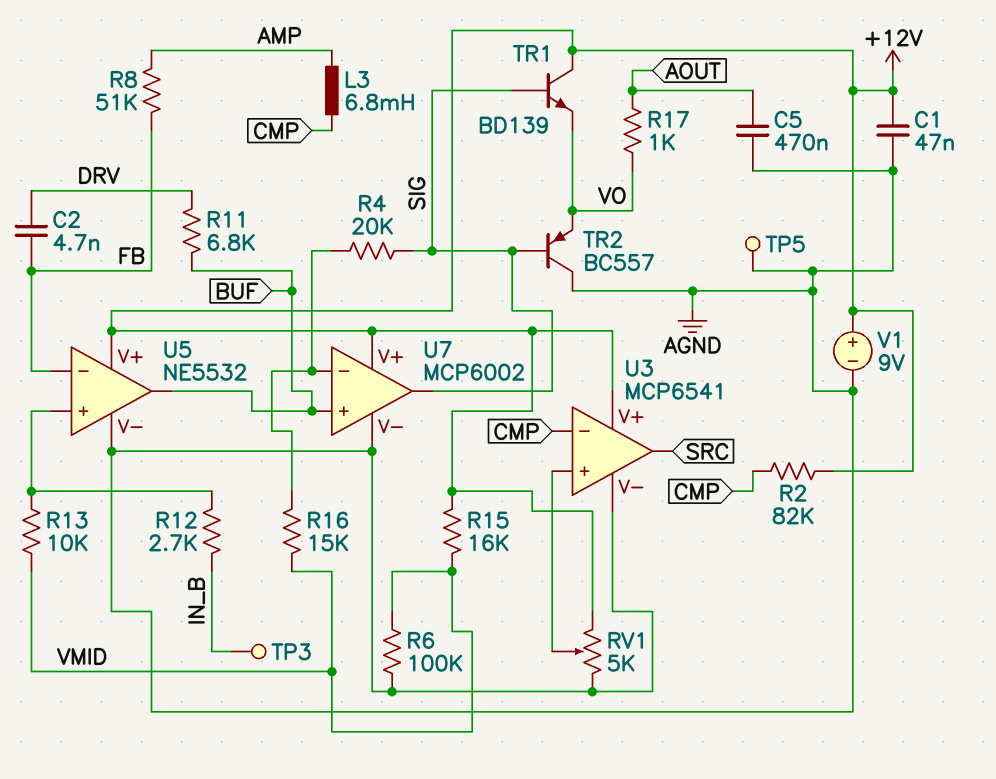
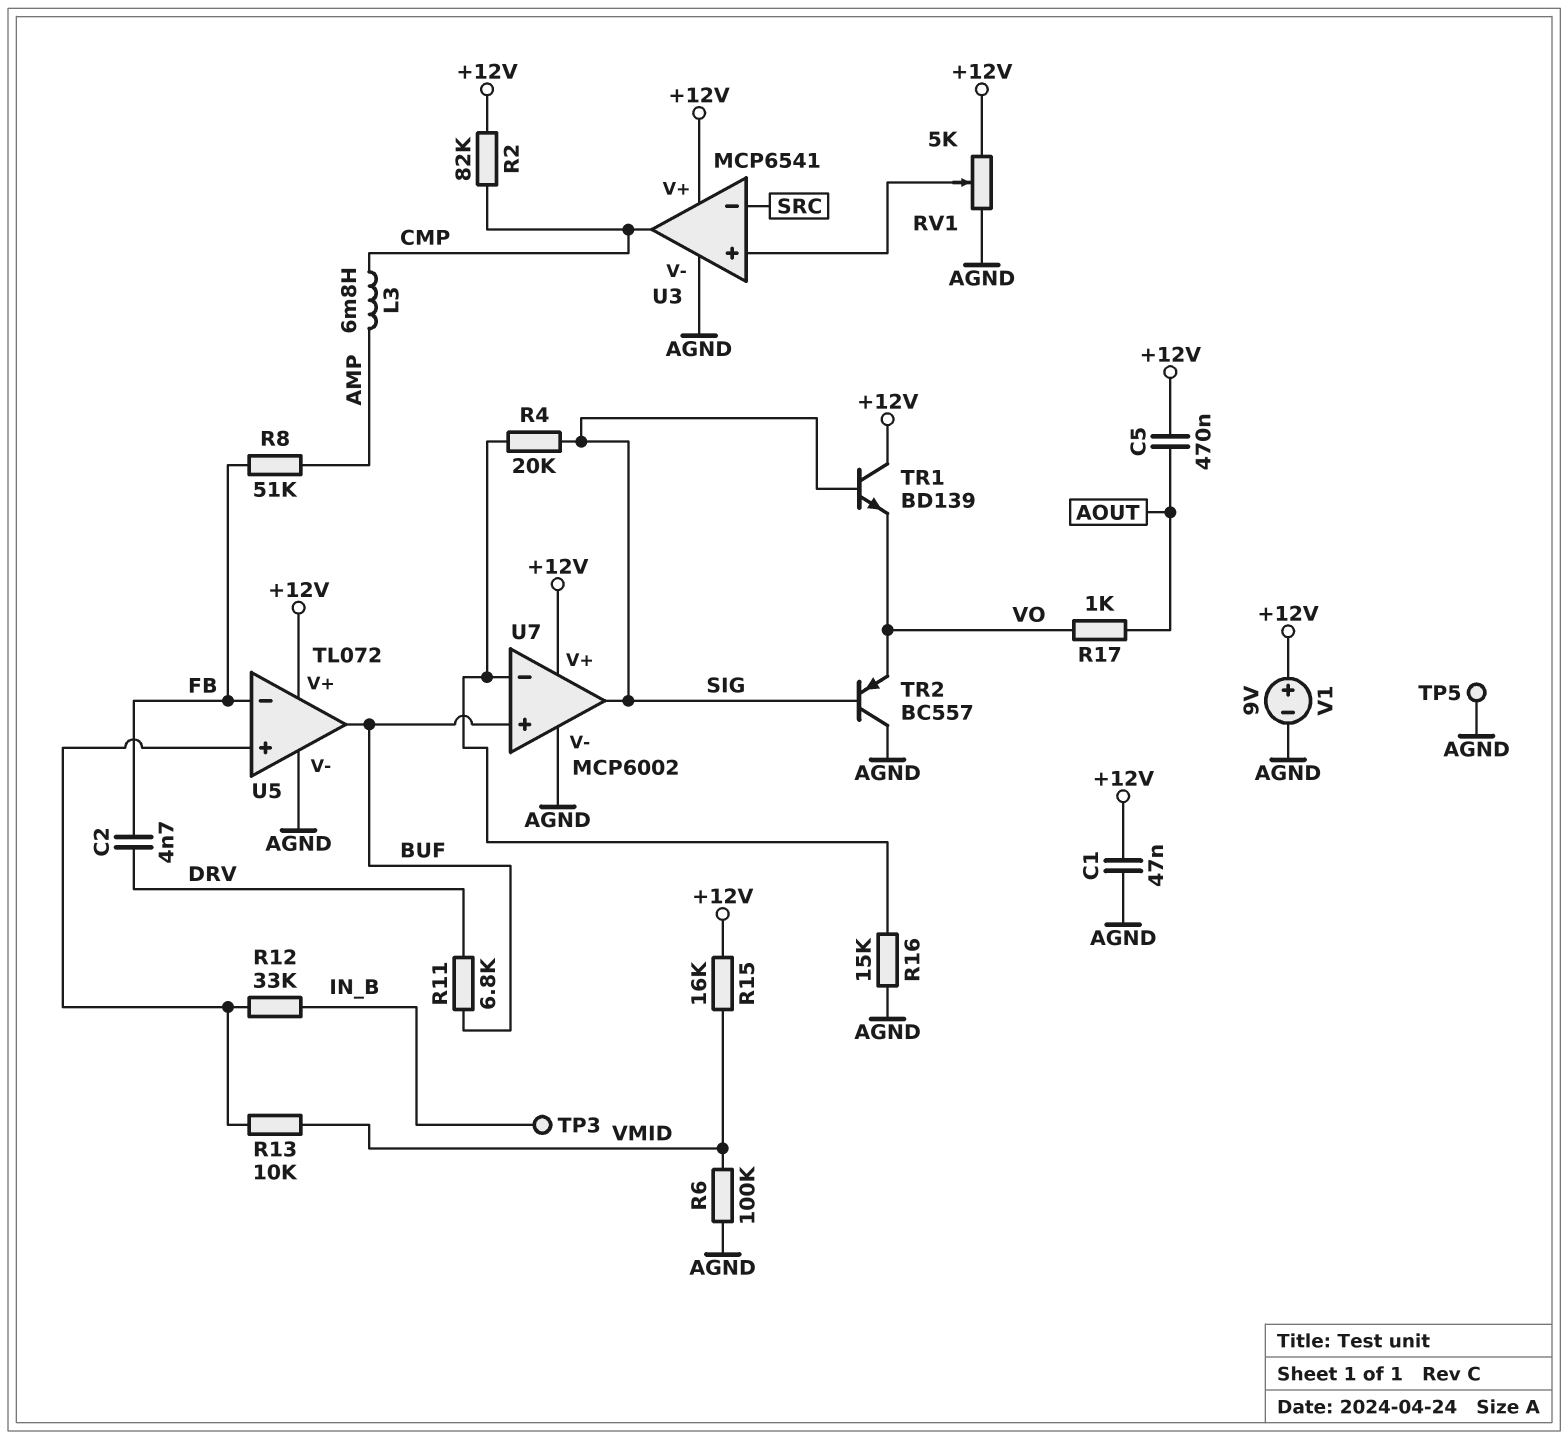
C5: 470nF (AGND, AOUT) -> 470nF (+12V, AOUT)
R12: 2.7k (IN_B, U5/in+) -> 33k (IN_B, U5/in+)
R16: 15k (U7/in-, VMID) -> 15k (AGND, U7/in-)
U3 pin in-: CMP -> SRC
U3 pin out: SRC -> CMP
U5: NE5532 -> TL072

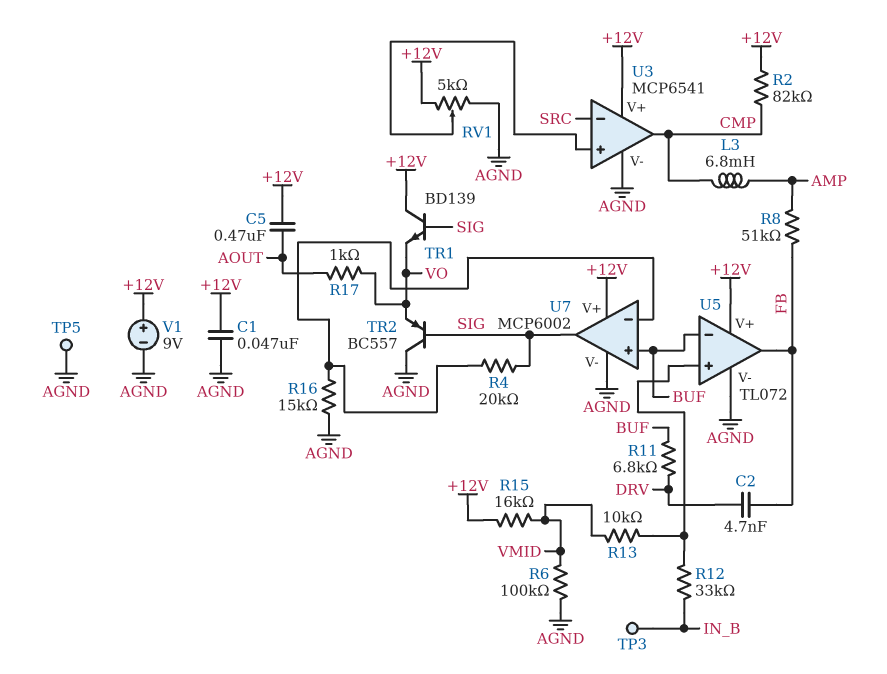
U5 pin in-: FB -> BUF
U5 pin out: BUF -> FB

